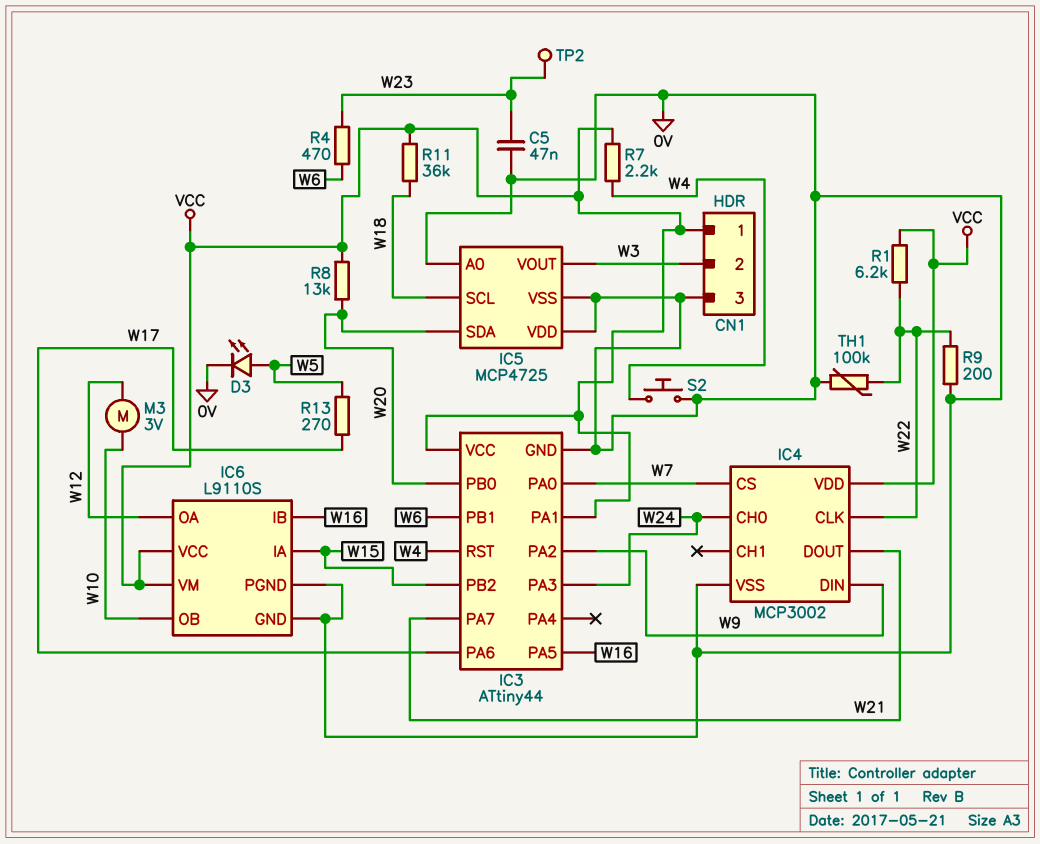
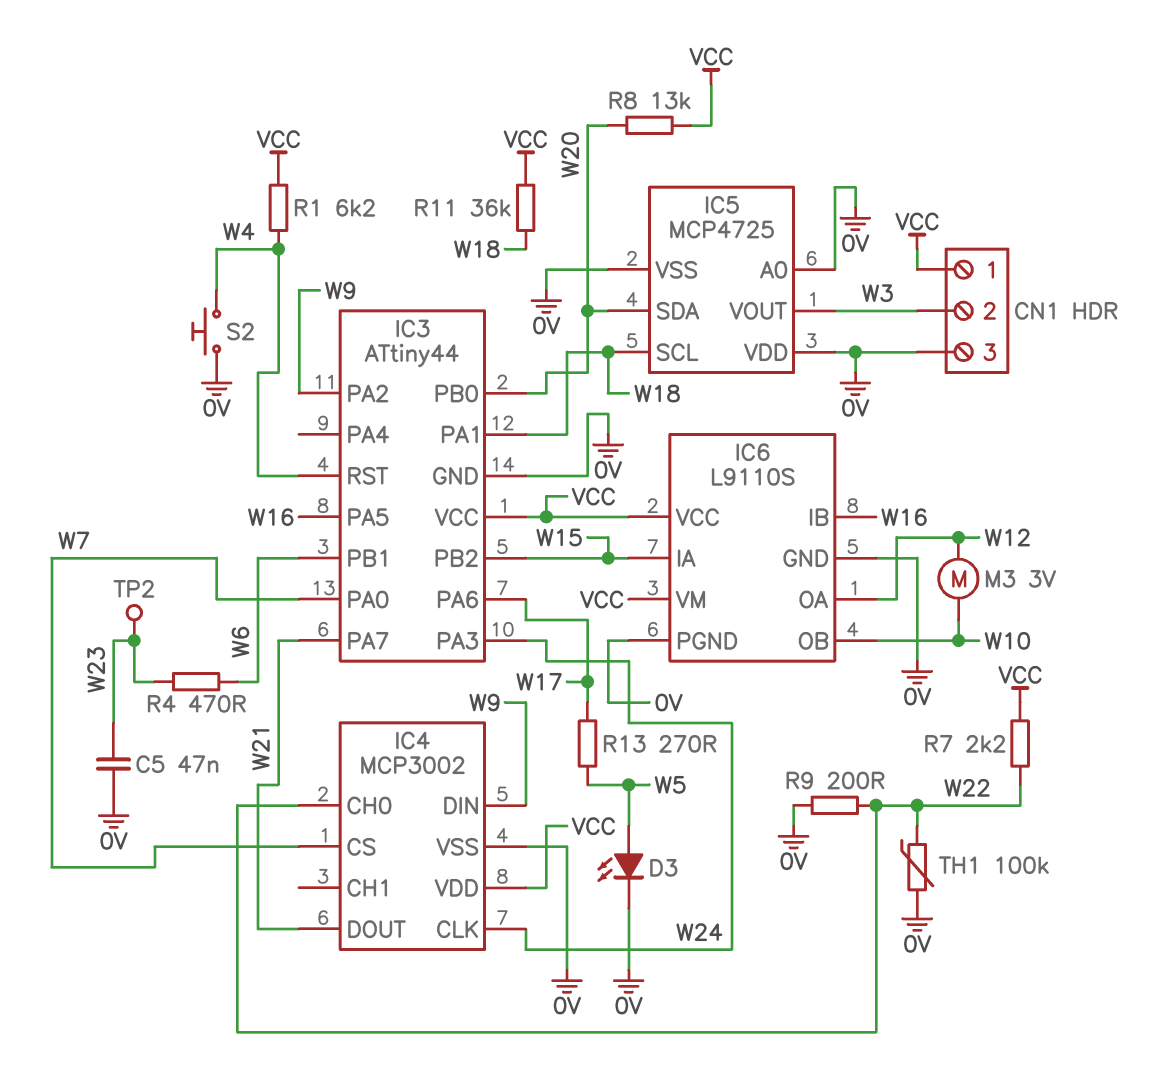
IC3 pin PA1: VCC -> W18
IC4 pin CH0: W24 -> W22
IC4 pin CLK: W22 -> W24
R1: 6.2k (VCC, W22) -> 6.2k (VCC, W4)
R7: 2.2k (VCC, W4) -> 2.2k (VCC, W22)

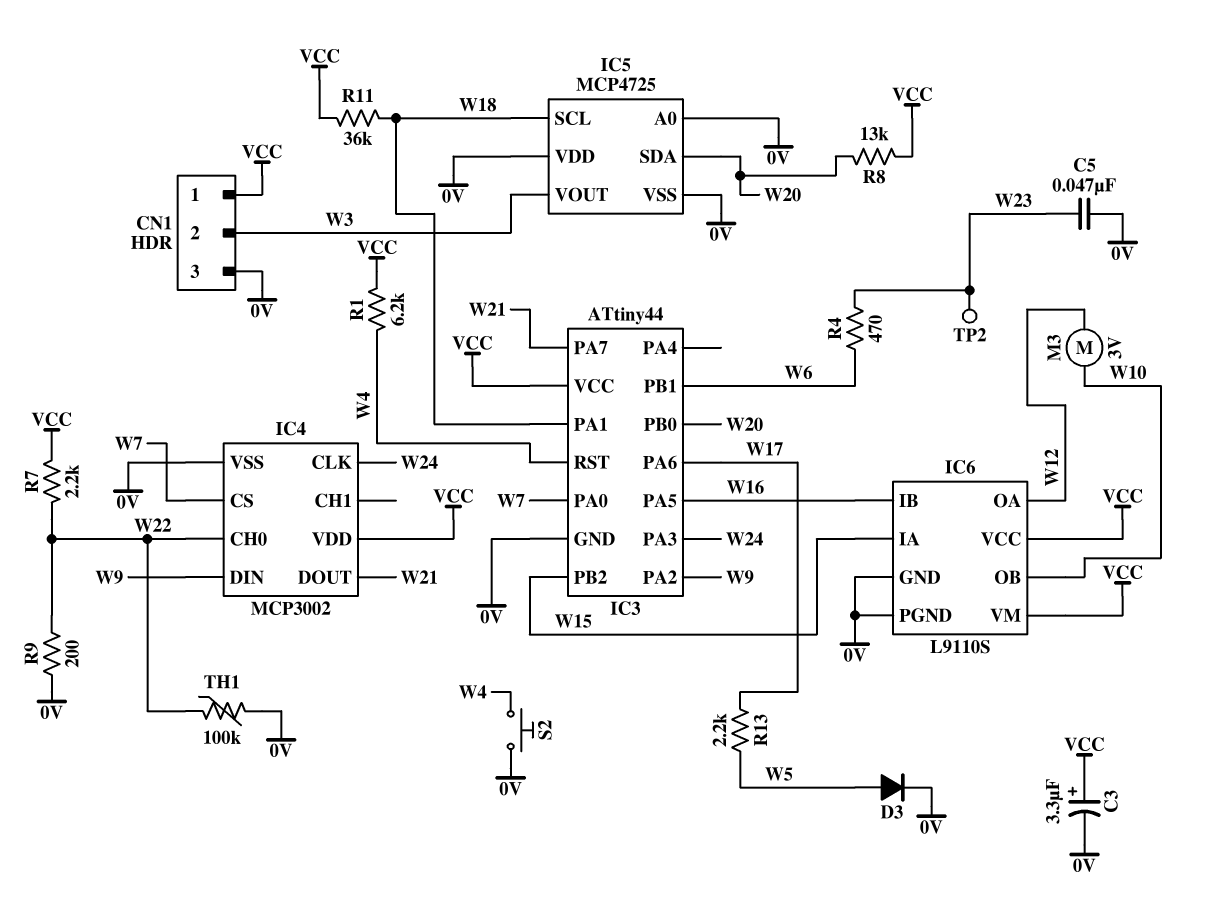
C3: none -> 3.3uF (plus VCC, minus 0V)
D3: LED (A W5, K 0V) -> diode (A W5, K 0V)
R13: 270 (W5, W17) -> 2.2k (W5, W17)

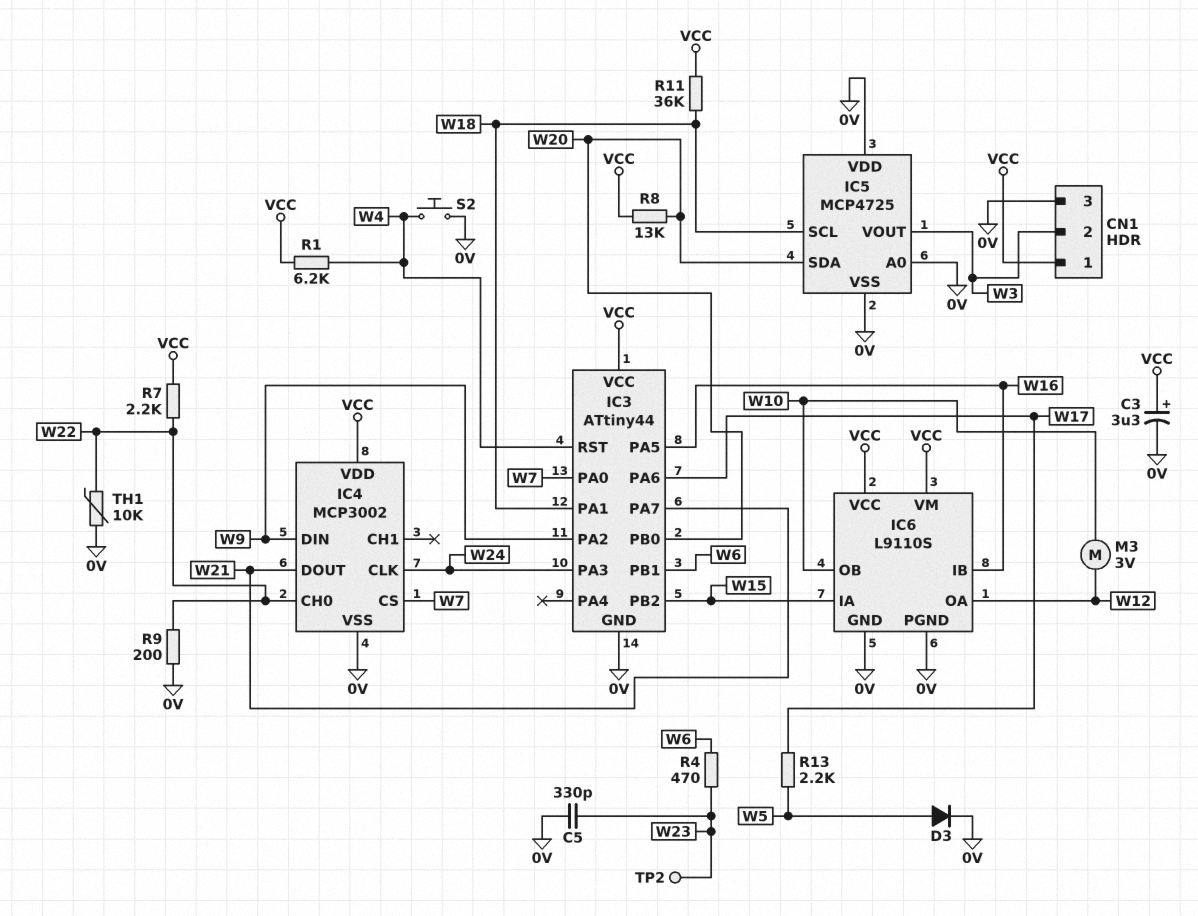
C5: 47nF (0V, W23) -> 330pF (0V, W23)
TH1: 100k (0V, W22) -> 10k (0V, W22)

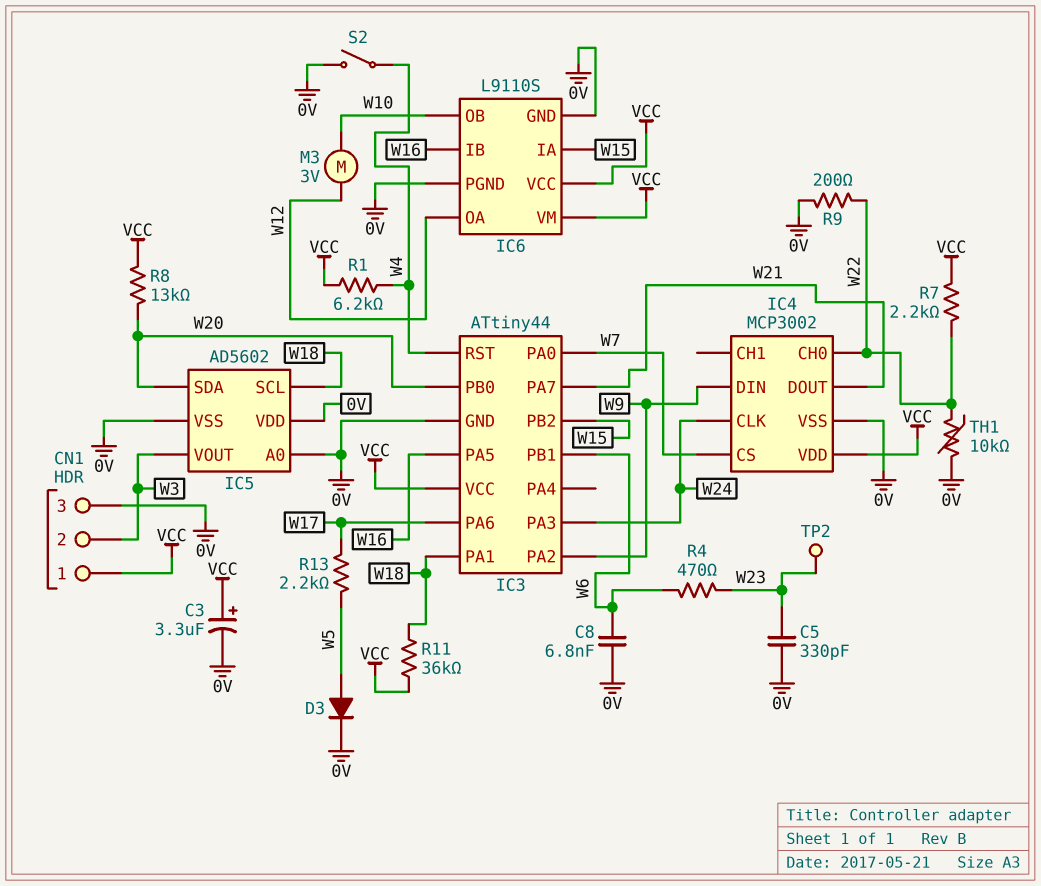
C8: none -> 6.8nF (0V, W6)
IC5: MCP4725 -> AD5602
S2: button (0V, W4) -> switch (0V, W4)

